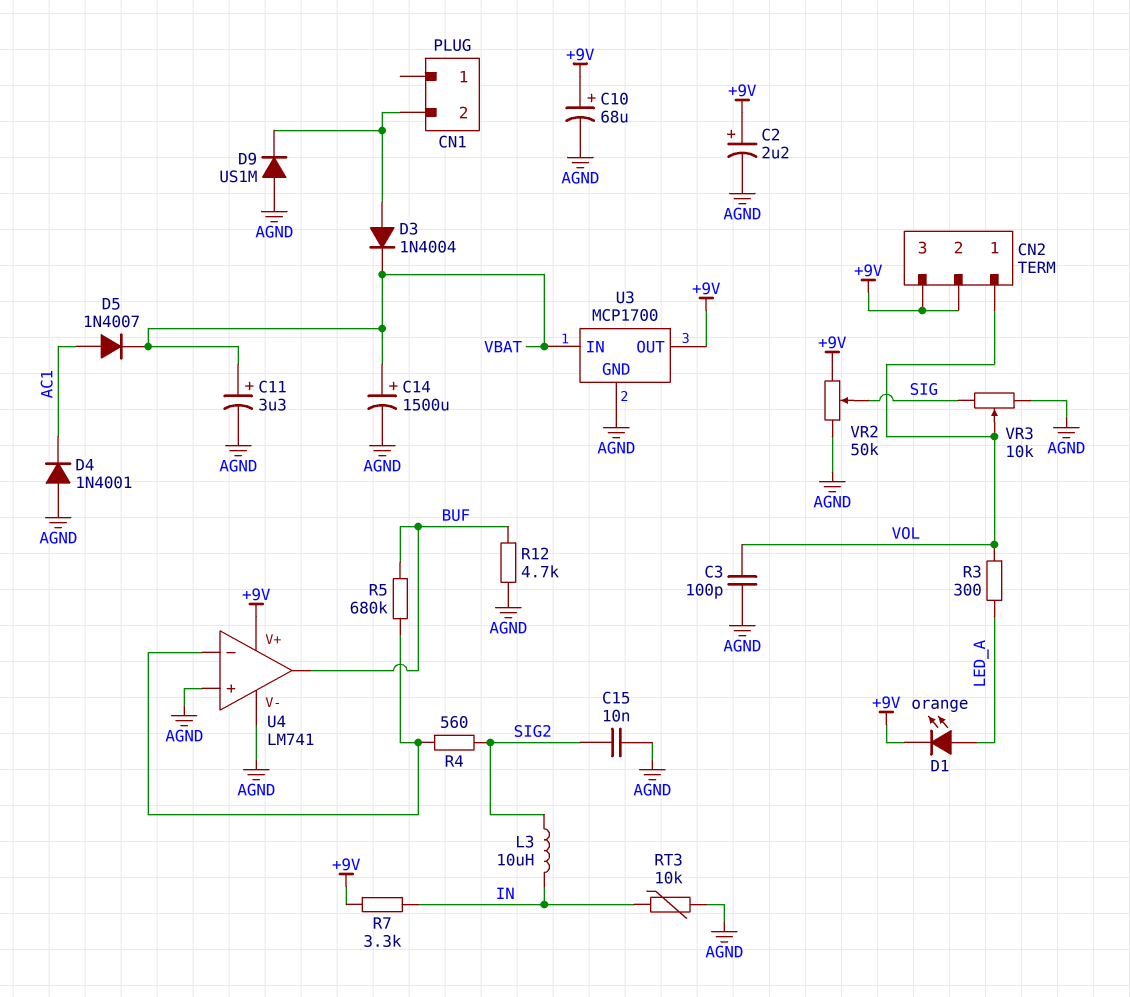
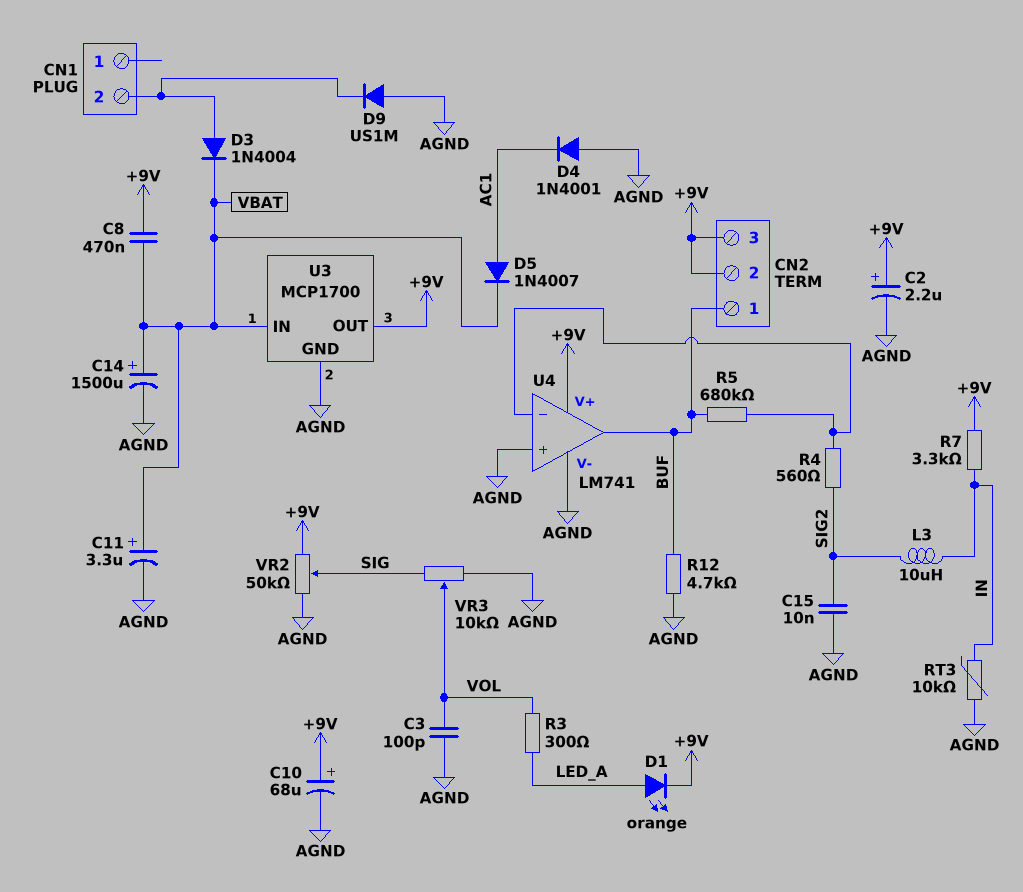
C8: none -> 470nF (+9V, VBAT)
CN2 pin 1: VOL -> BUF

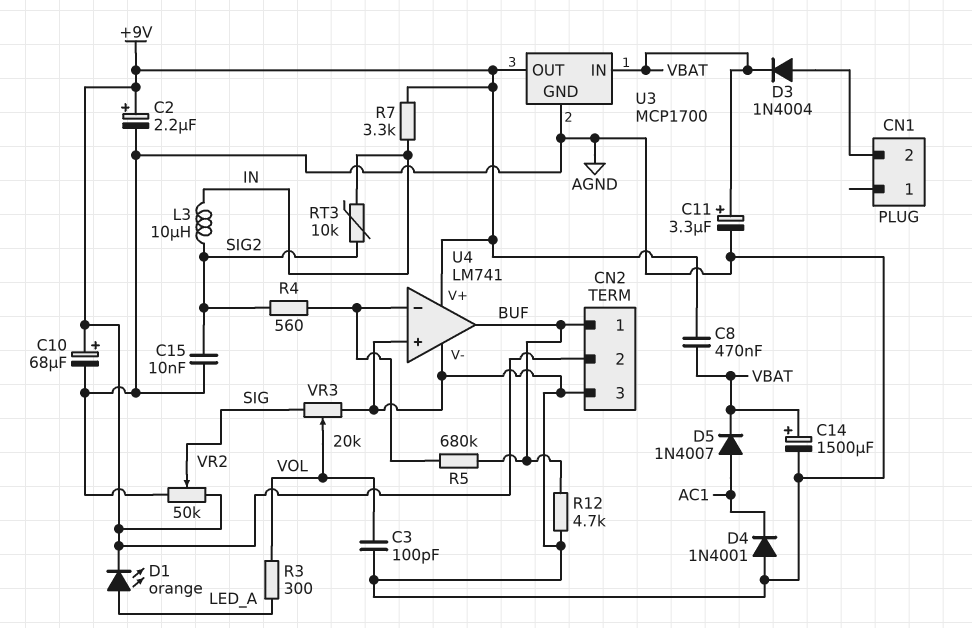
CN2 pin 3: +9V -> AGND
D9: diode US1M (A AGND, K CN1/2) -> none
RT3: 10k (AGND, IN) -> 10k (IN, SIG2)
VR3: 10k (AGND, SIG, wiper VOL) -> 20k (AGND, SIG, wiper VOL)

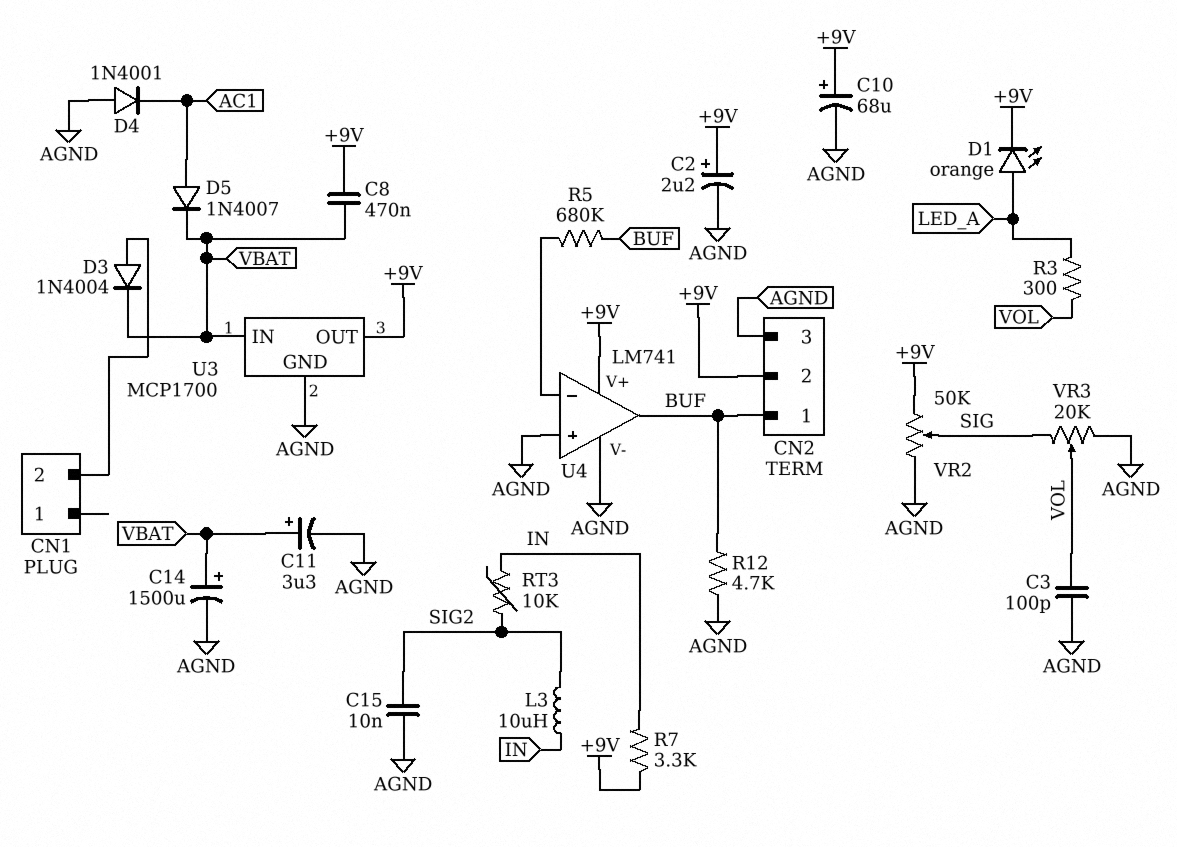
R4: 560 (SIG2, U4/in-) -> none

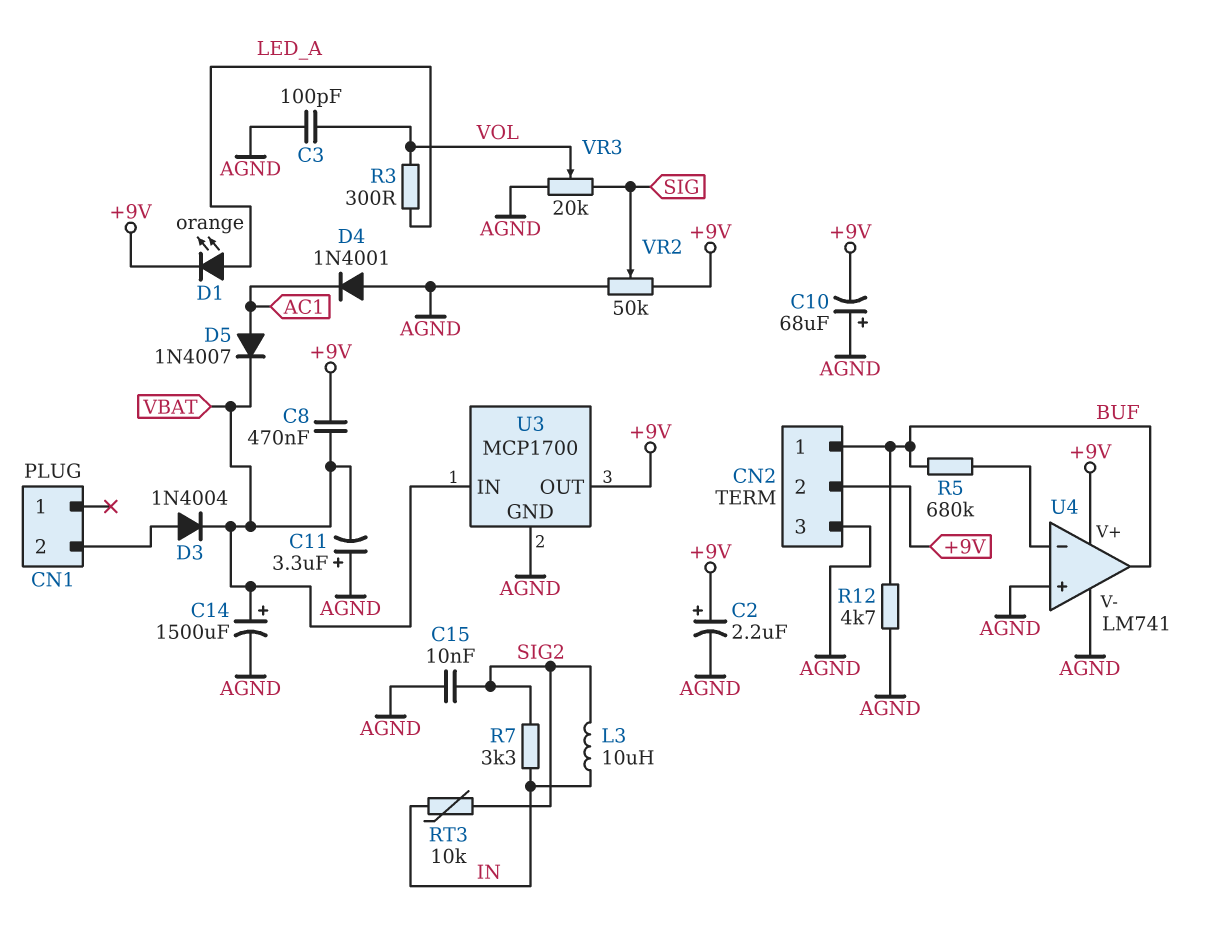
C10: 68uF (plus +9V, minus AGND) -> 68uF (plus AGND, minus +9V)
C11: 3.3uF (plus VBAT, minus AGND) -> 3.3uF (plus AGND, minus VBAT)
R7: 3.3k (+9V, IN) -> 3.3k (IN, SIG2)

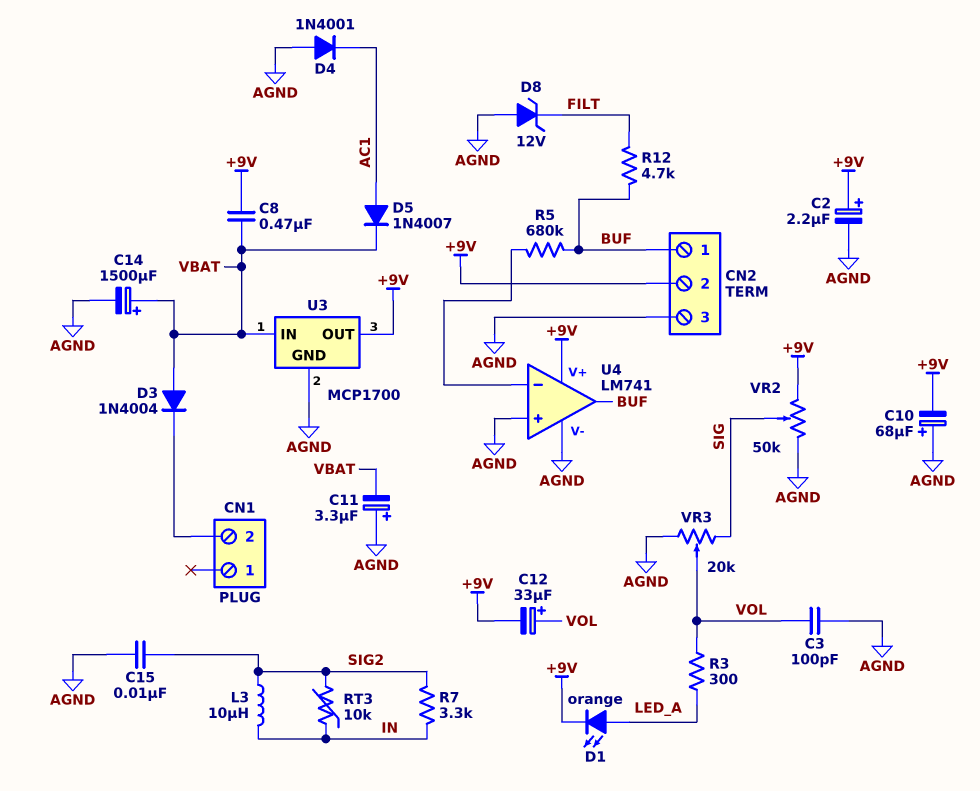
C12: none -> 33uF (plus VOL, minus +9V)
D3: diode 1N4004 (A CN1/2, K VBAT) -> diode 1N4004 (A VBAT, K CN1/2)
D8: none -> zener 12V (A AGND, K FILT)
R12: 4.7k (AGND, BUF) -> 4.7k (BUF, FILT)

